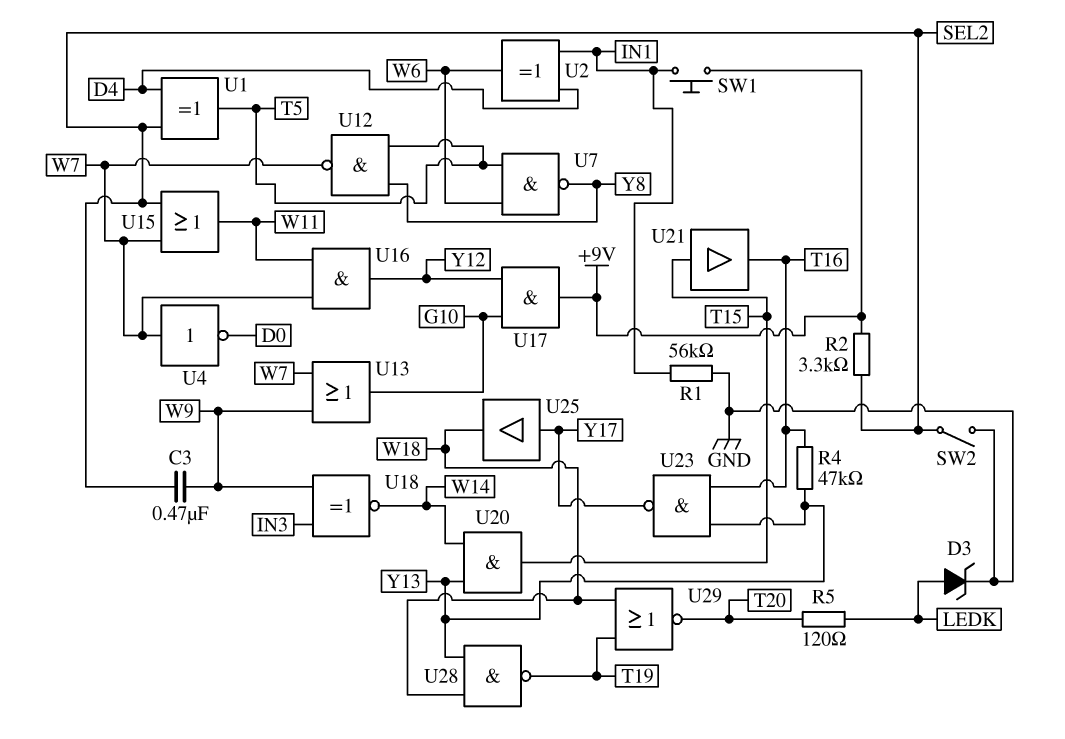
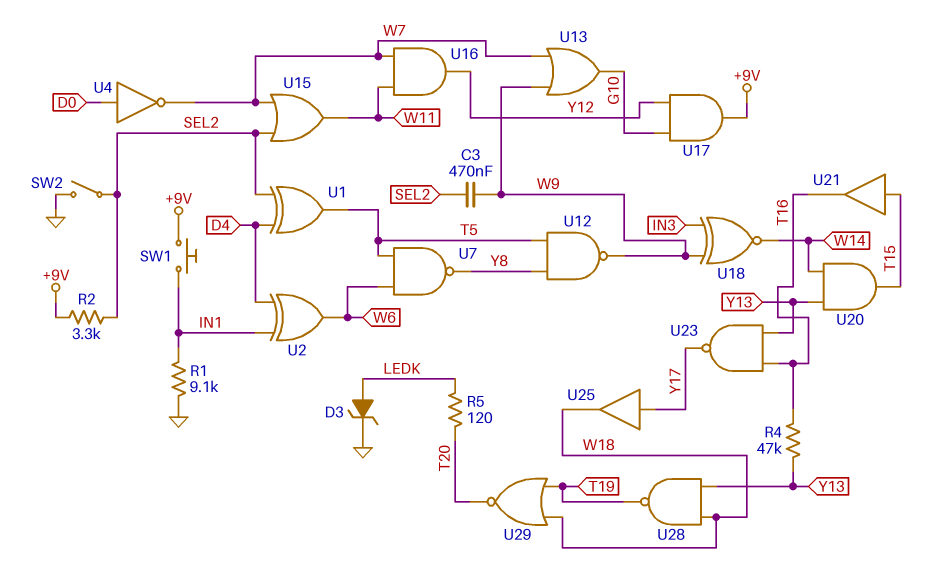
R1: 56k (GND, IN1) -> 9.1k (GND, IN1)
U4: NOT (in W7, out D0) -> NOT (in D0, out W7)
U12: NAND (in T5, in Y8, out W7) -> NAND (in T5, in Y8, out W9)

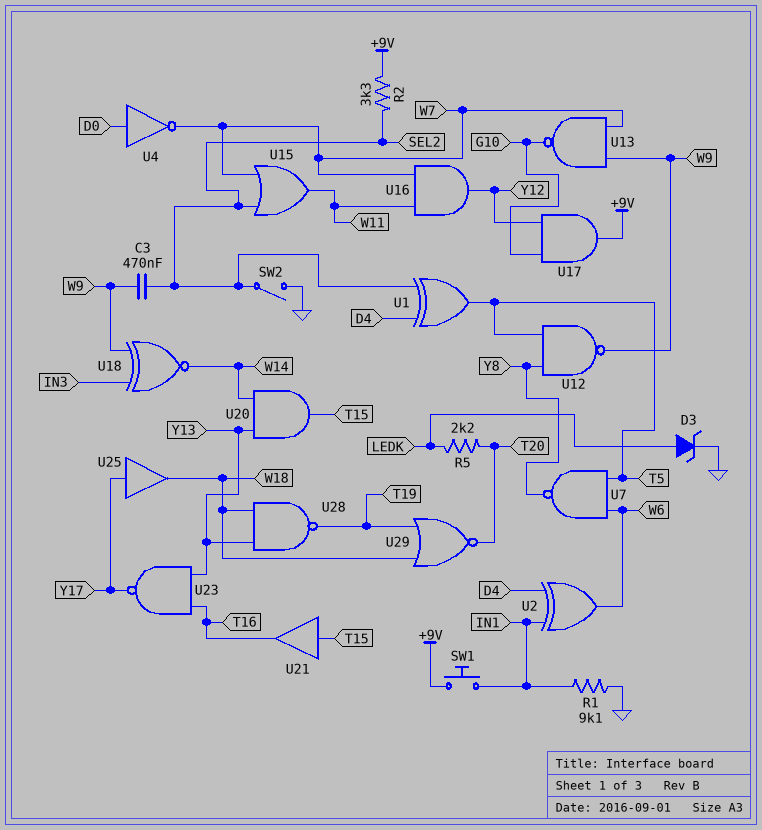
R4: 47k (T16, Y13) -> none
R5: 120 (LEDK, T20) -> 2.2k (LEDK, T20)
U13: OR (in W7, in W9, out G10) -> NAND (in W7, in W9, out G10)

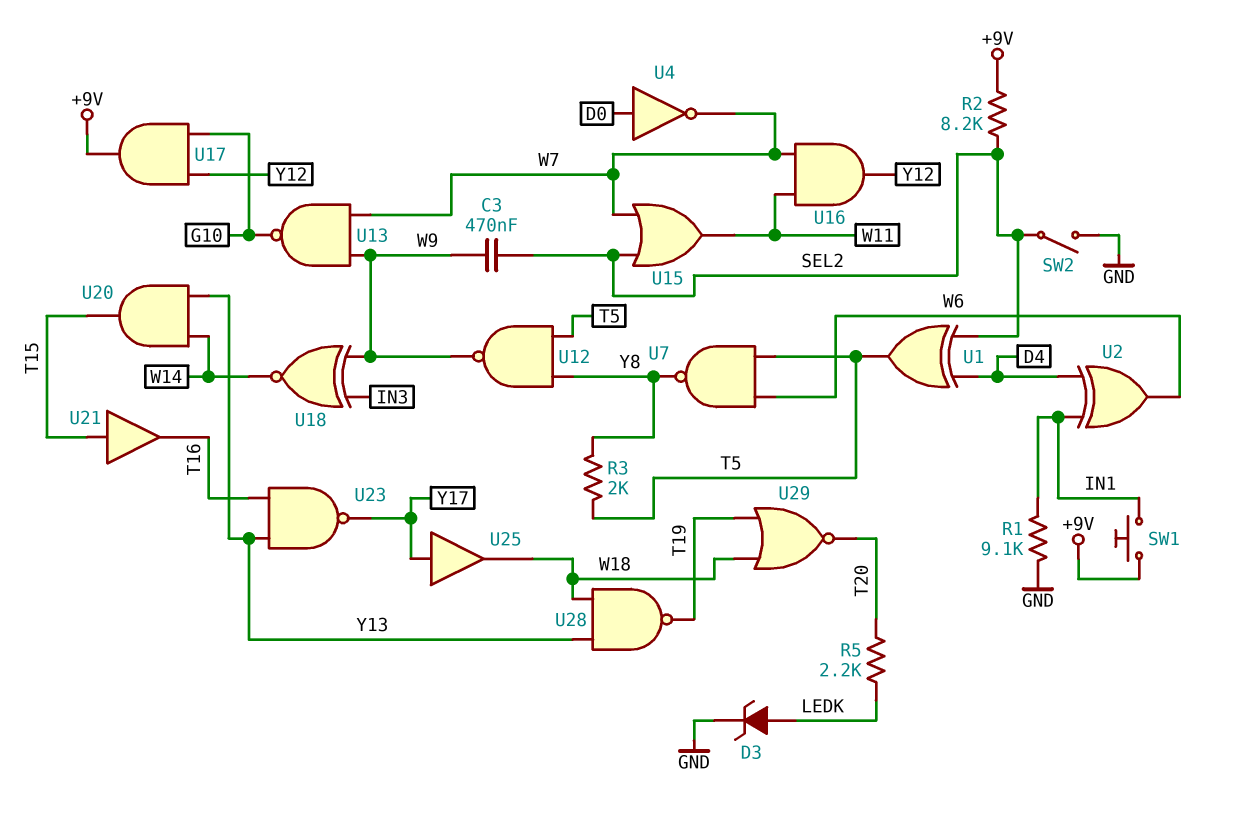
R2: 3.3k (+9V, SEL2) -> 8.2k (+9V, SEL2)
R3: none -> 2k (T5, Y8)

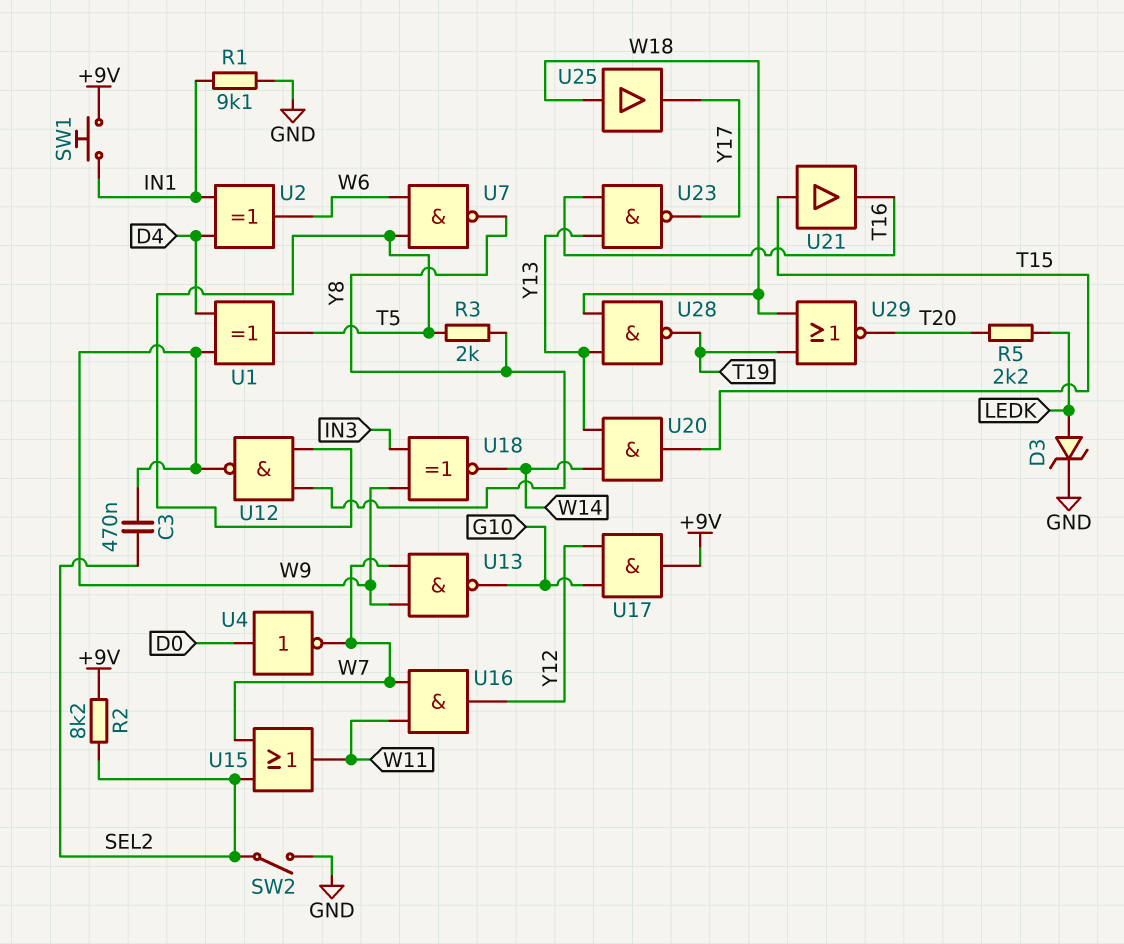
U1: XOR (in D4, in SEL2, out T5) -> XOR (in D4, in W9, out T5)
U25: buffer (in Y17, out W18) -> buffer (in W18, out Y17)

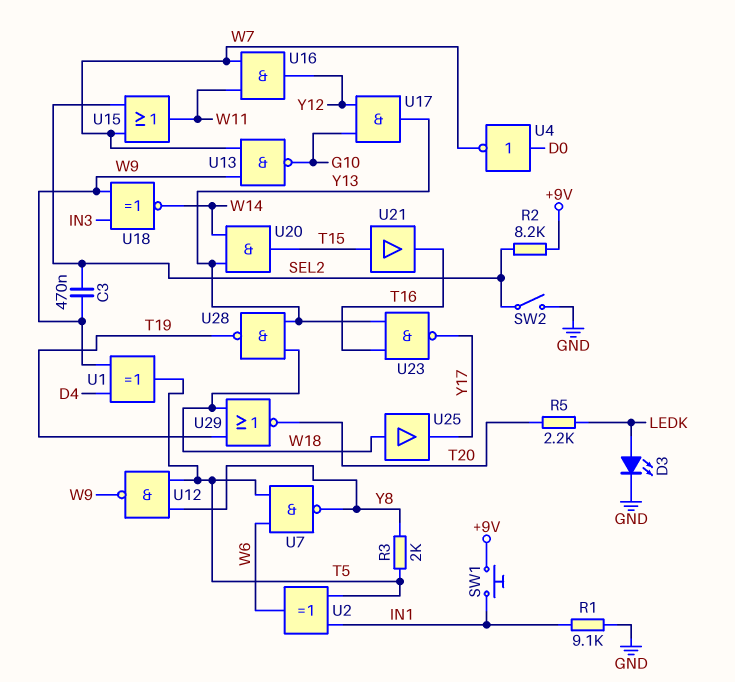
D3: zener (A LEDK, K GND) -> LED (A LEDK, K GND)
U2: XOR (in D4, in IN1, out W6) -> XOR (in IN1, in T5, out W6)
U17: AND (in G10, in Y12, out +9V) -> AND (in G10, in Y12, out Y13)

